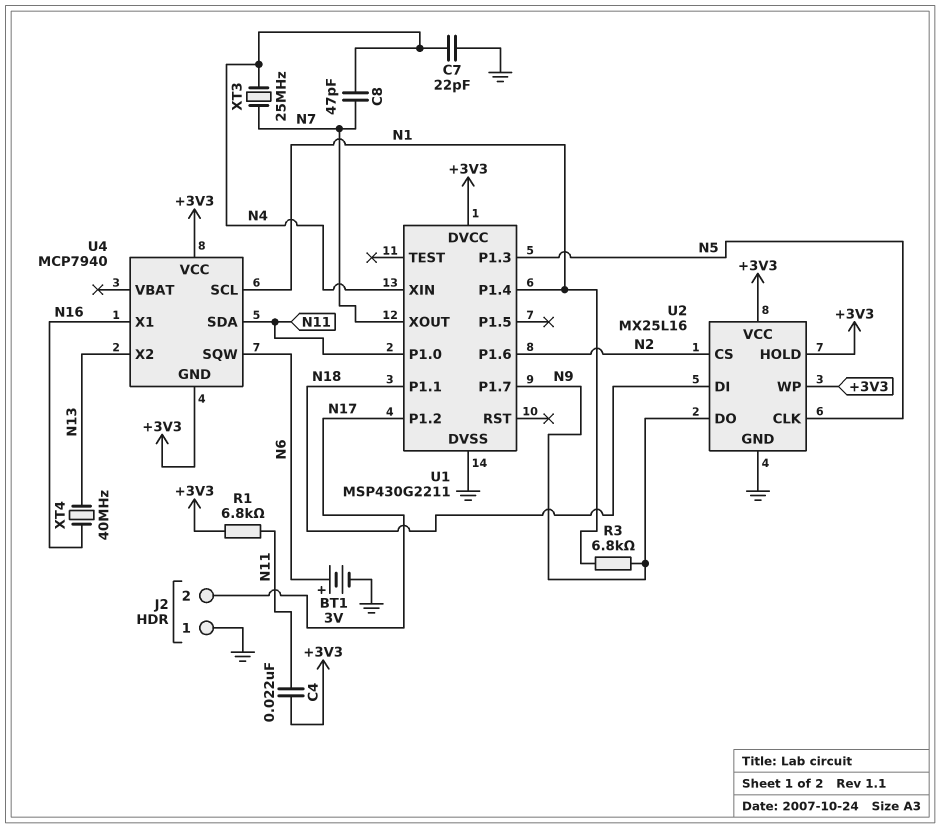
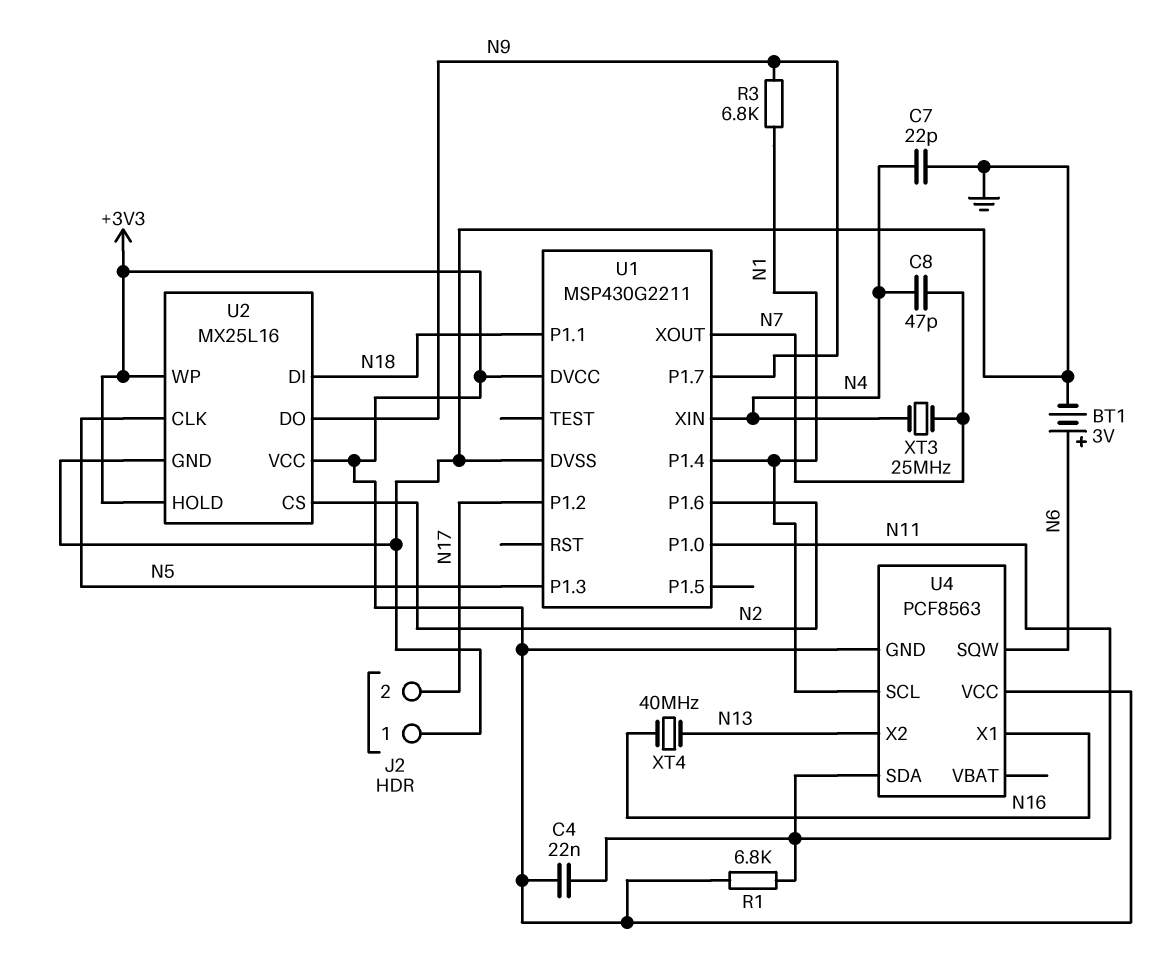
U4: MCP7940 -> PCF8563

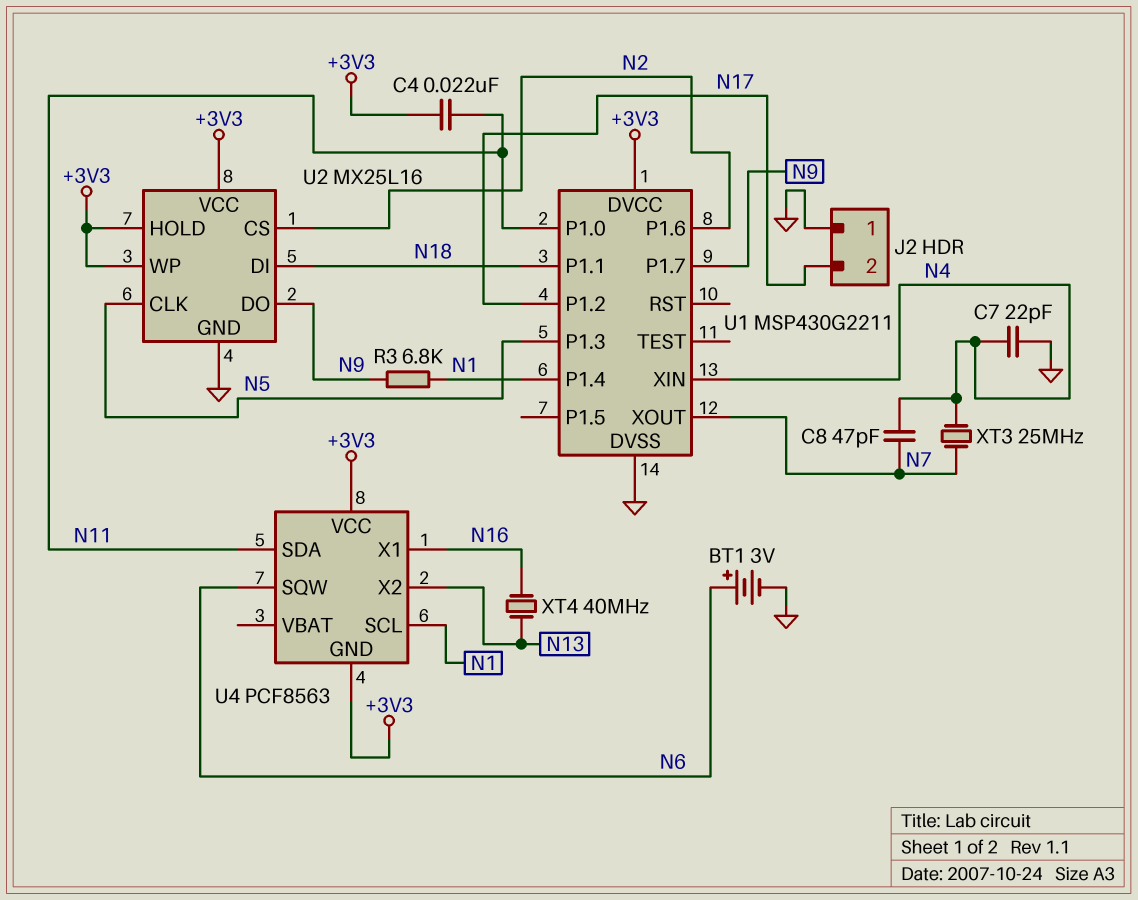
R1: 6.8k (+3V3, N11) -> none

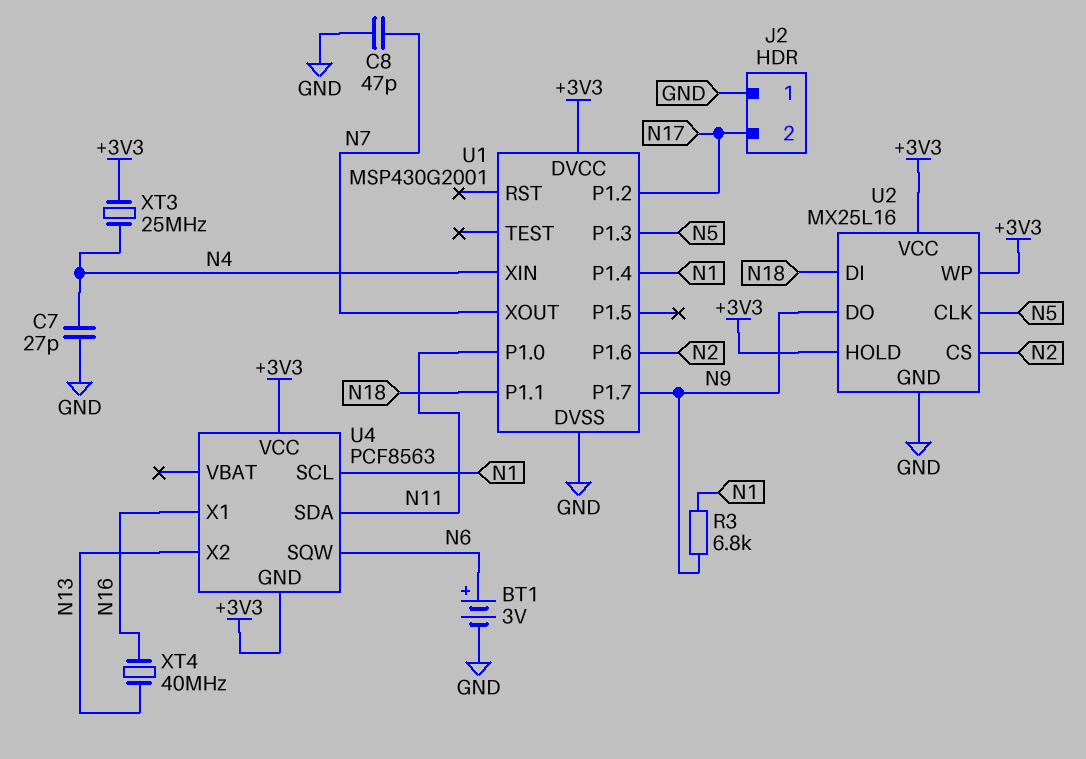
C4: 22nF (+3V3, N11) -> none
C7: 22pF (GND, N4) -> 27pF (GND, N4)
C8: 47pF (N4, N7) -> 47pF (GND, N7)
U1: MSP430G2211 -> MSP430G2001
XT3: 25MHz (N4, N7) -> 25MHz (+3V3, N4)

